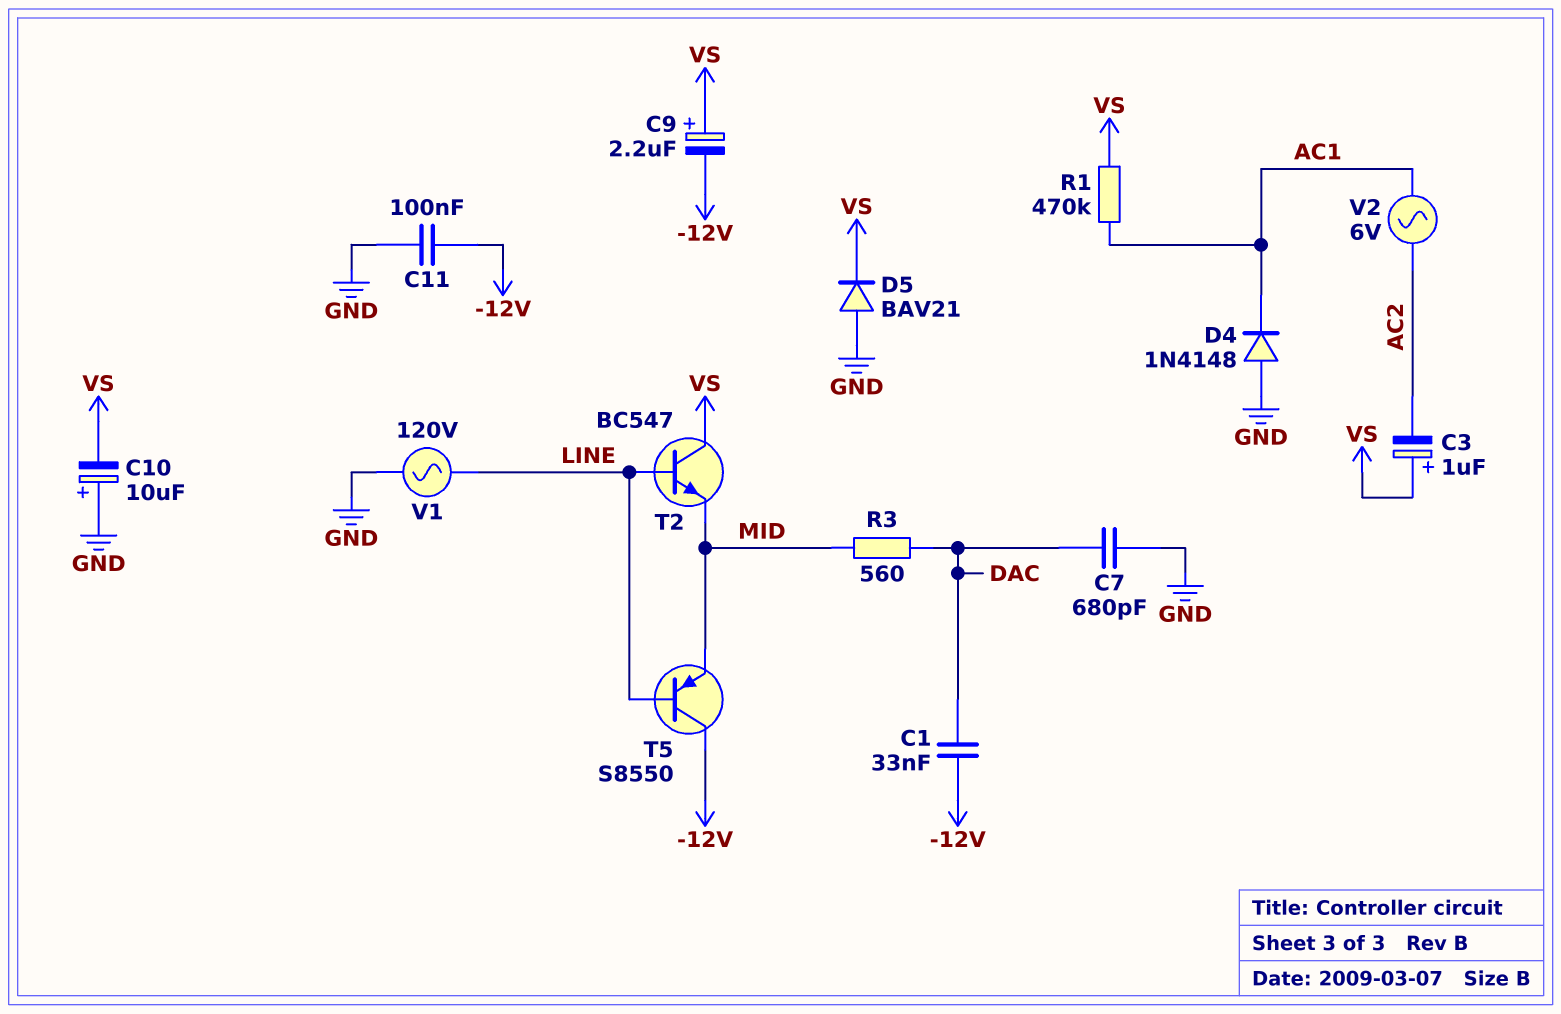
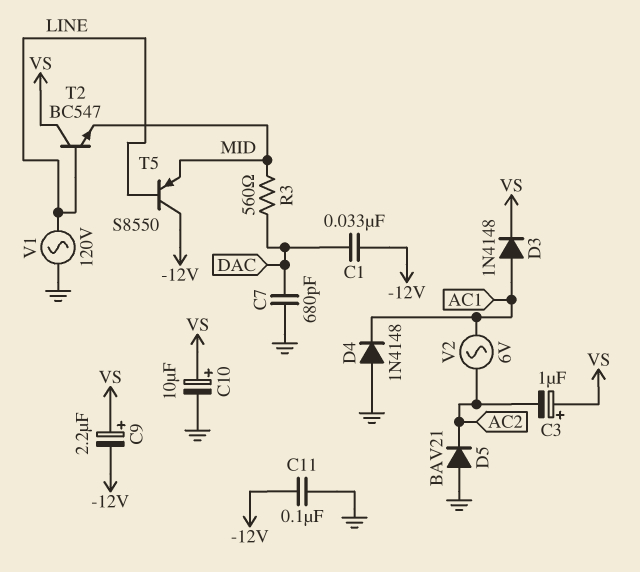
C10: 10uF (plus GND, minus VS) -> 10uF (plus VS, minus GND)
D3: none -> diode 1N4148 (A AC1, K VS)
D5: diode BAV21 (A GND, K VS) -> diode BAV21 (A GND, K AC2)
R1: 470k (AC1, VS) -> none

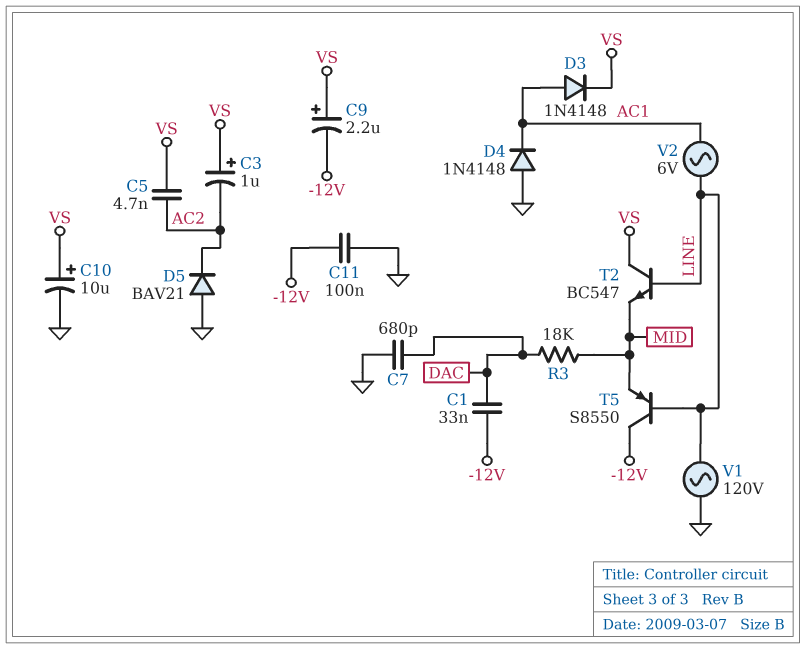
C5: none -> 4.7nF (AC2, VS)
R3: 560 (DAC, MID) -> 18k (DAC, MID)
V2: AC 6V (AC1, AC2) -> AC 6V (AC1, LINE)

